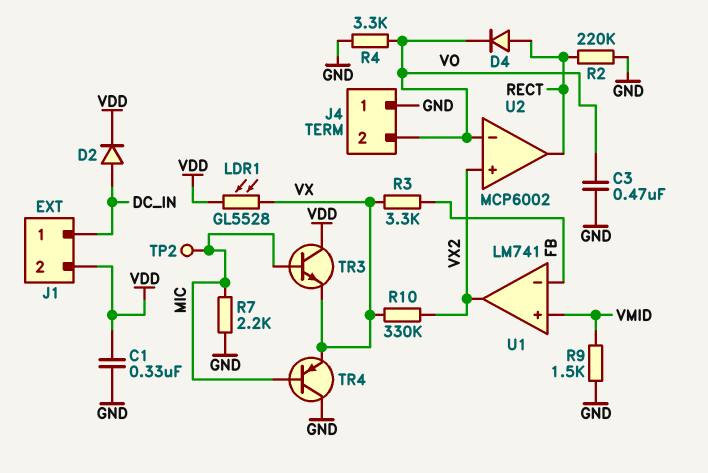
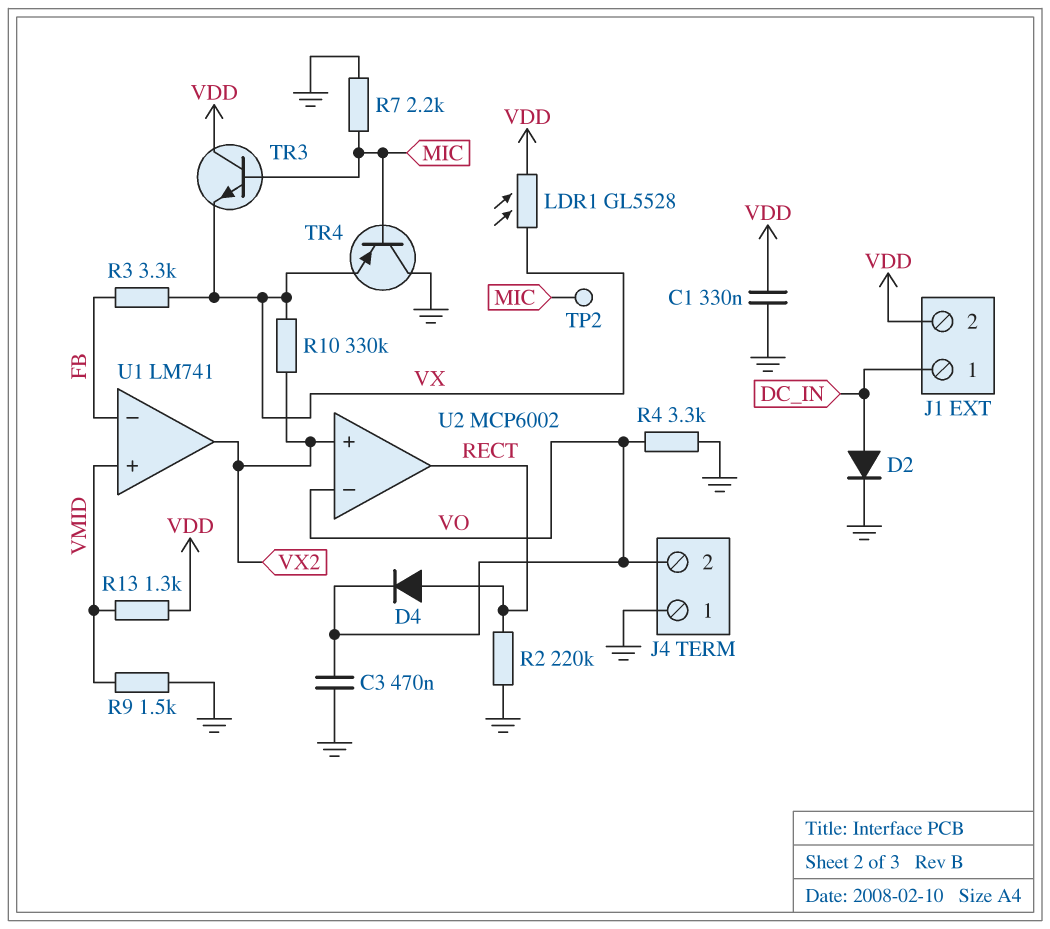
D2: diode (A DC_IN, K VDD) -> diode (A DC_IN, K GND)
R13: none -> 1.3k (VDD, VMID)

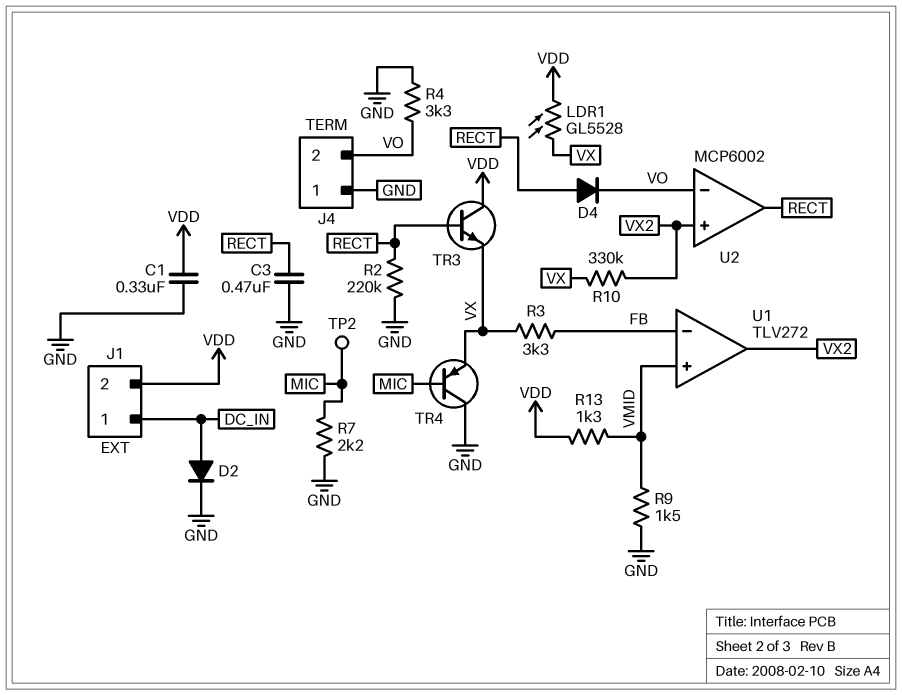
C3: 470nF (GND, VO) -> 470nF (GND, RECT)
TR3: NPN (B MIC, C VDD, E VX) -> NPN (B RECT, C VDD, E VX)
U1: LM741 -> TLV272

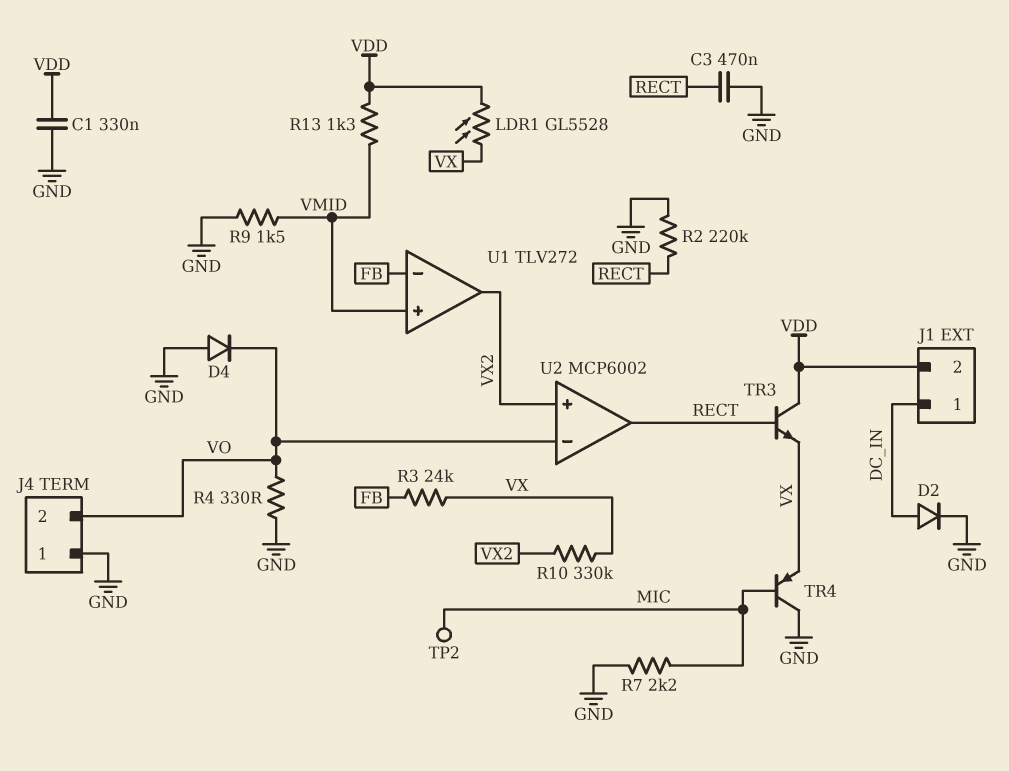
D4: diode (A RECT, K VO) -> diode (A GND, K VO)
R3: 3.3k (FB, VX) -> 24k (FB, VX)
R4: 3.3k (GND, VO) -> 330 (GND, VO)

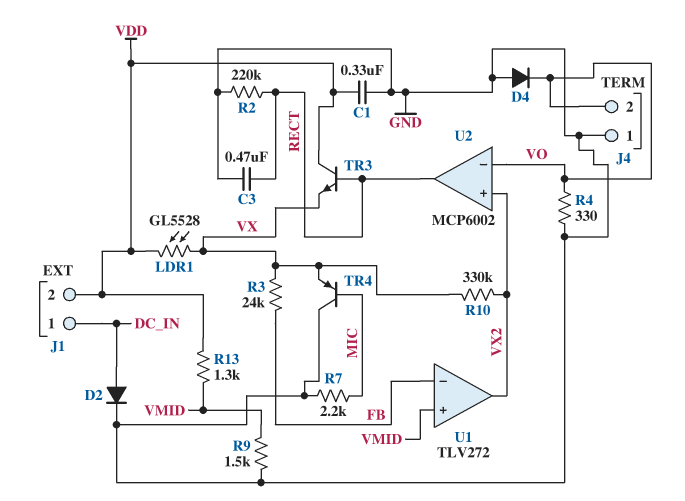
TP2: test point (MIC) -> none

